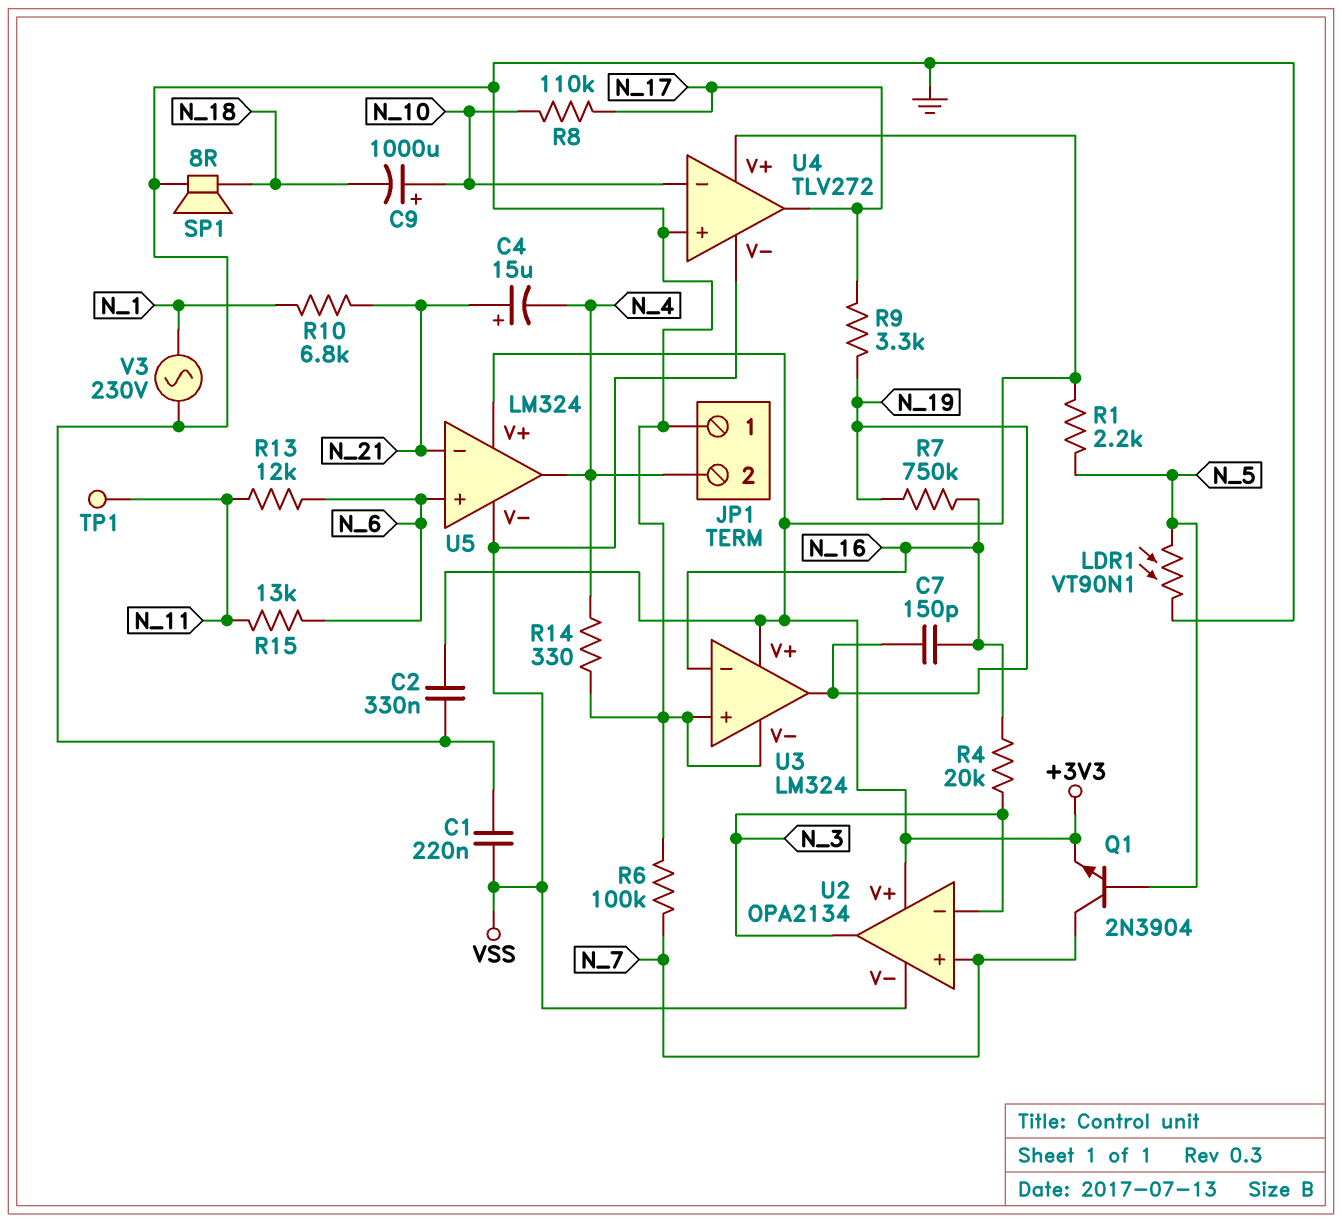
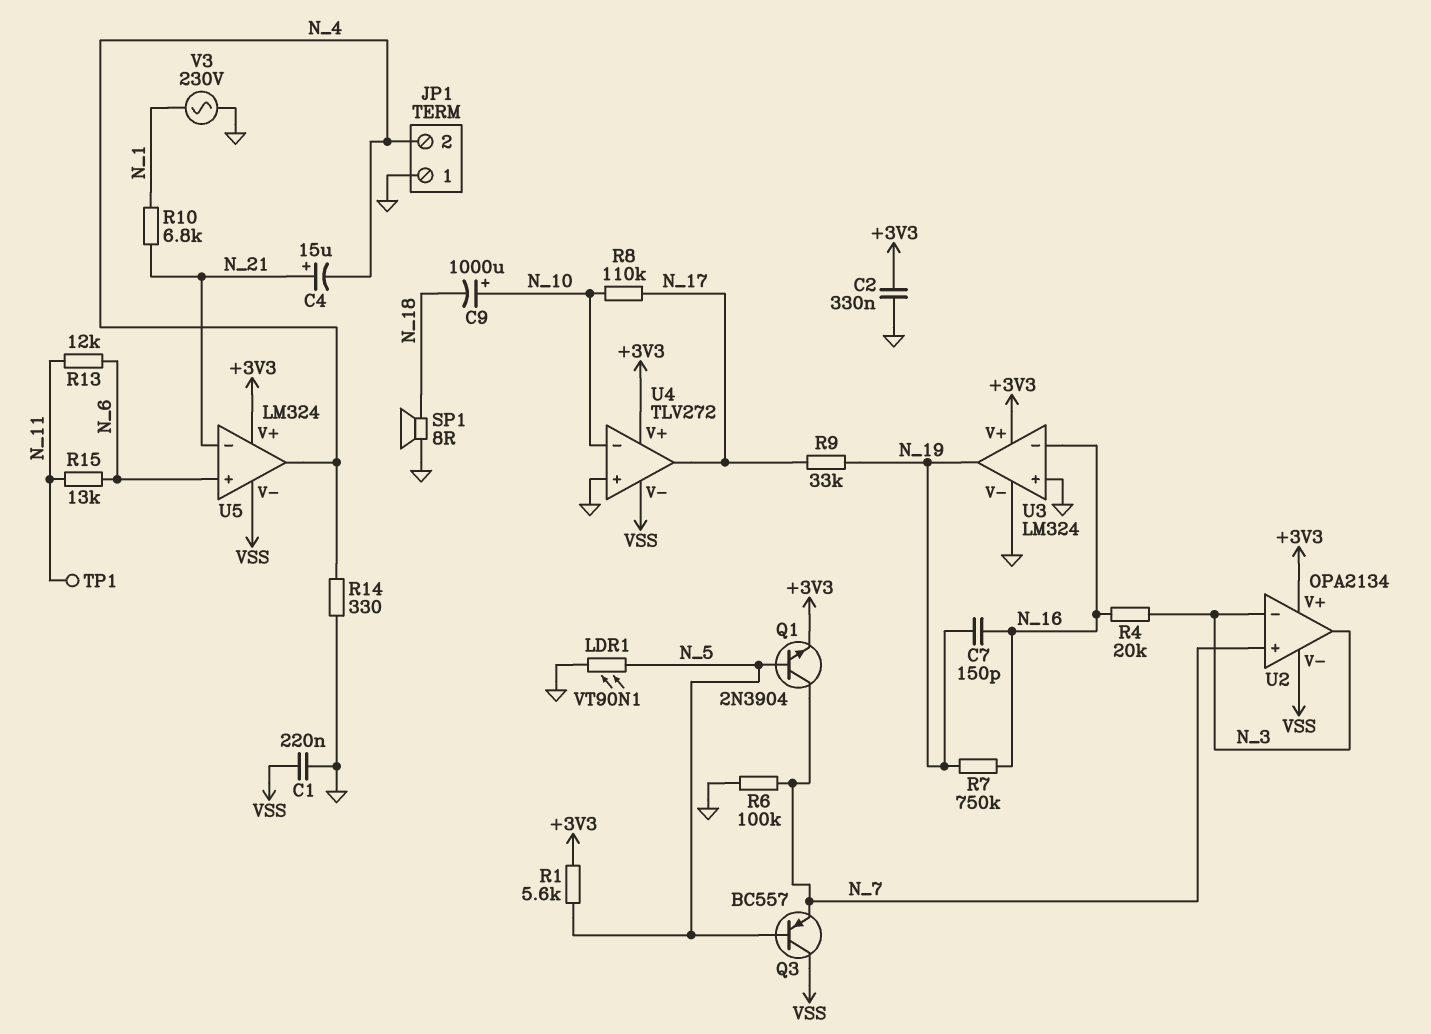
Q3: none -> PNP BC557 (B N_5, C VSS, E N_7)
R1: 2.2k (+3V3, N_5) -> 5.6k (+3V3, N_5)
R9: 3.3k (N_17, N_19) -> 33k (N_17, N_19)

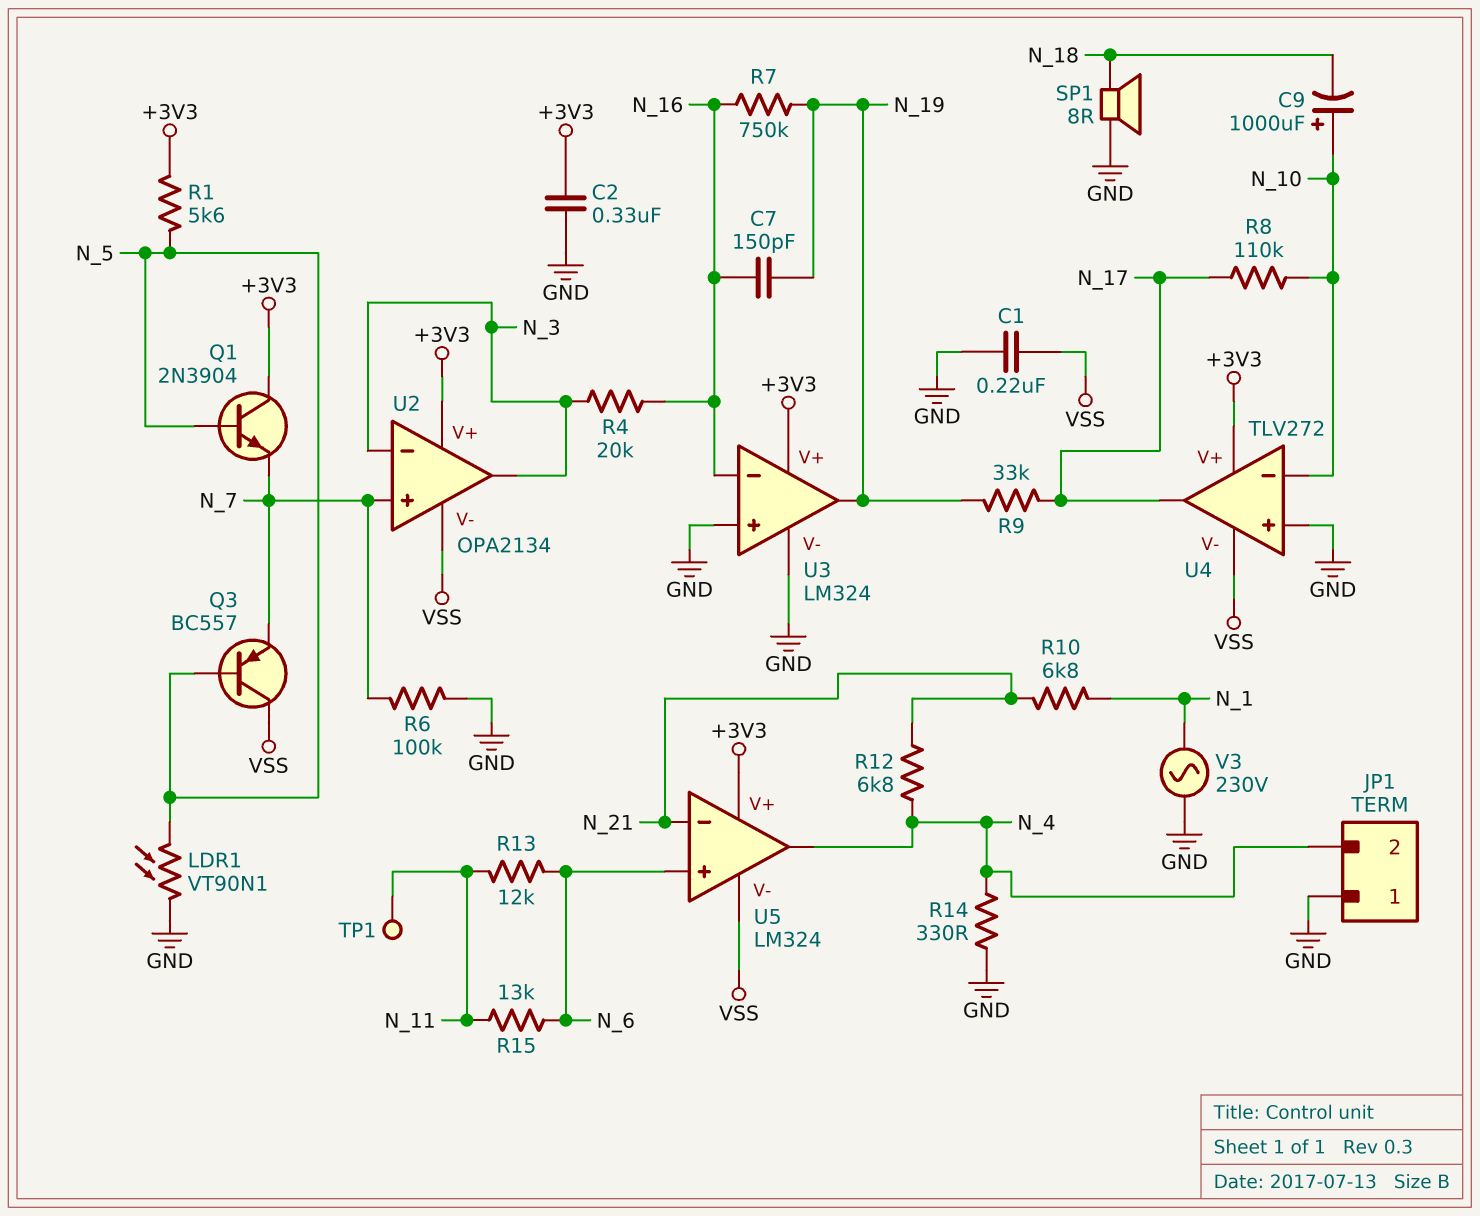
C4: 15uF (plus N_21, minus N_4) -> none
Q1: NPN 2N3904 (B N_5, C N_7, E +3V3) -> NPN 2N3904 (B N_5, C +3V3, E N_7)
R12: none -> 6.8k (N_4, N_21)

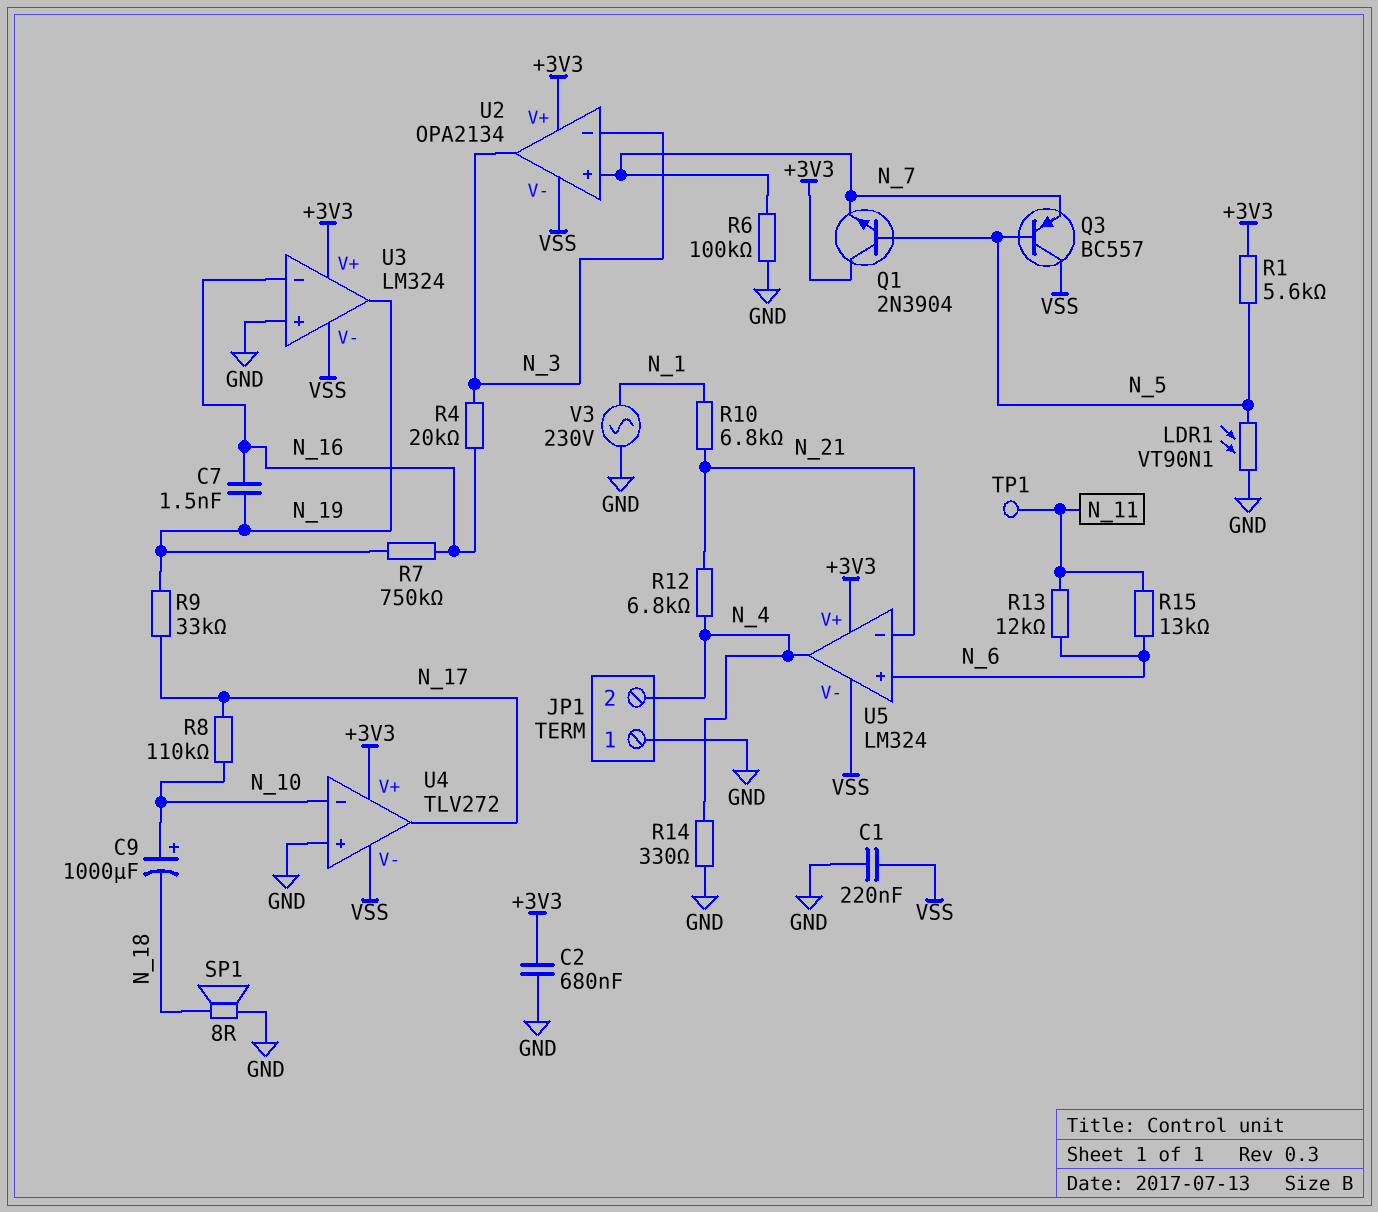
C2: 330nF (+3V3, GND) -> 680nF (+3V3, GND)
C7: 150pF (N_16, N_19) -> 1.5nF (N_16, N_19)
U3 pin V-: GND -> VSS

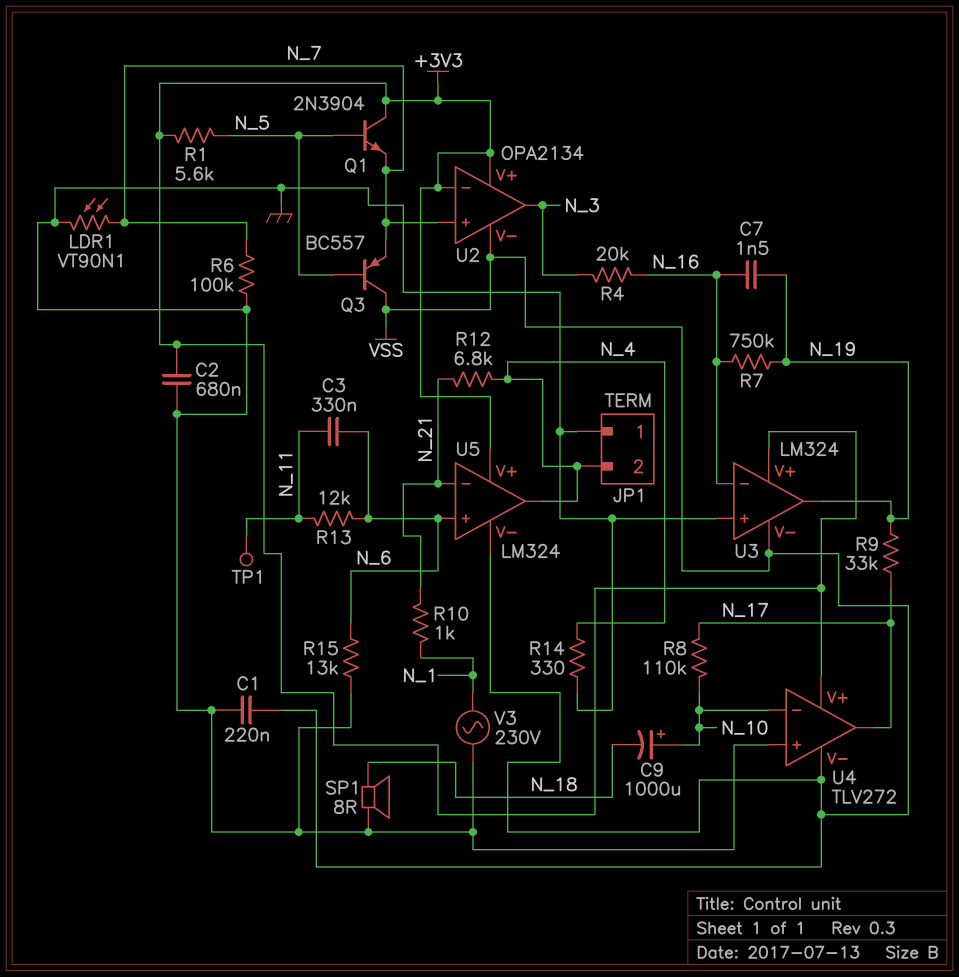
C3: none -> 330nF (N_6, N_11)
LDR1: VT90N1 (GND, N_5) -> VT90N1 (GND, N_7)
R10: 6.8k (N_1, N_21) -> 1k (N_1, N_21)
R15: 13k (N_6, N_11) -> 13k (GND, N_6)
U2 pin in-: N_3 -> +3V3

